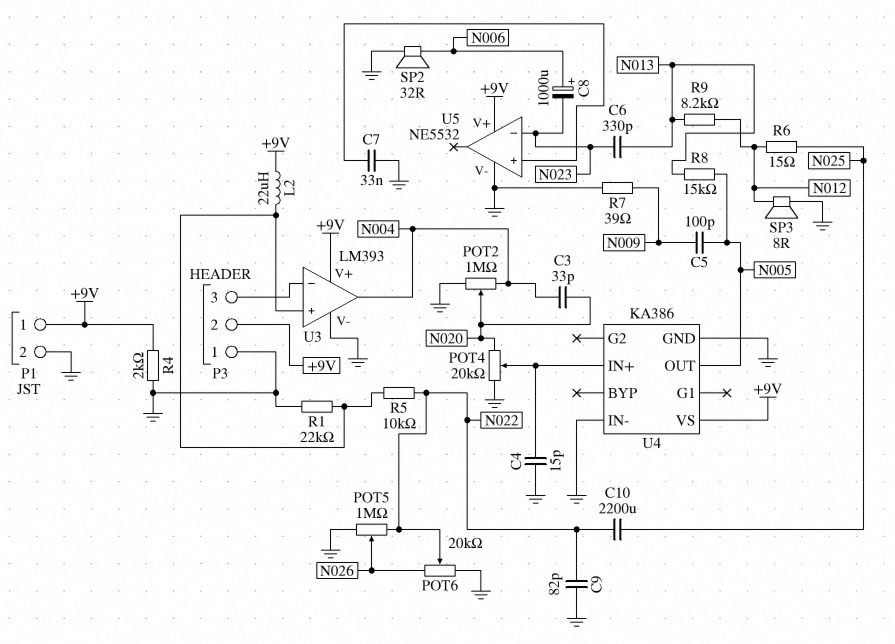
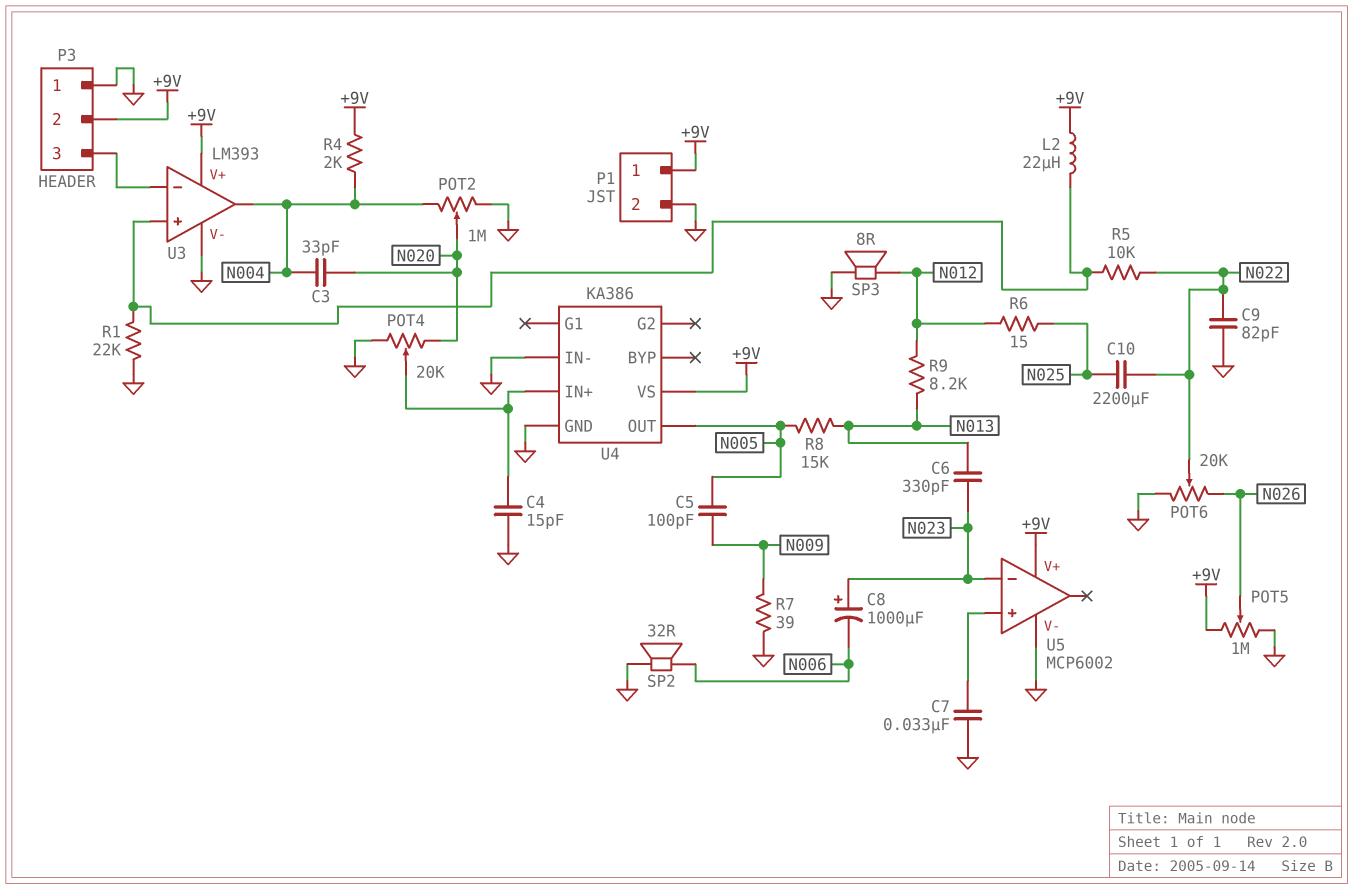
C8: 1000uF (plus N006, minus N023) -> 1000uF (plus N023, minus N006)
POT5: 1M (GND, N022, wiper N026) -> 1M (+9V, GND, wiper N026)
R4: 2k (+9V, GND) -> 2k (+9V, N004)
U5: NE5532 -> MCP6002

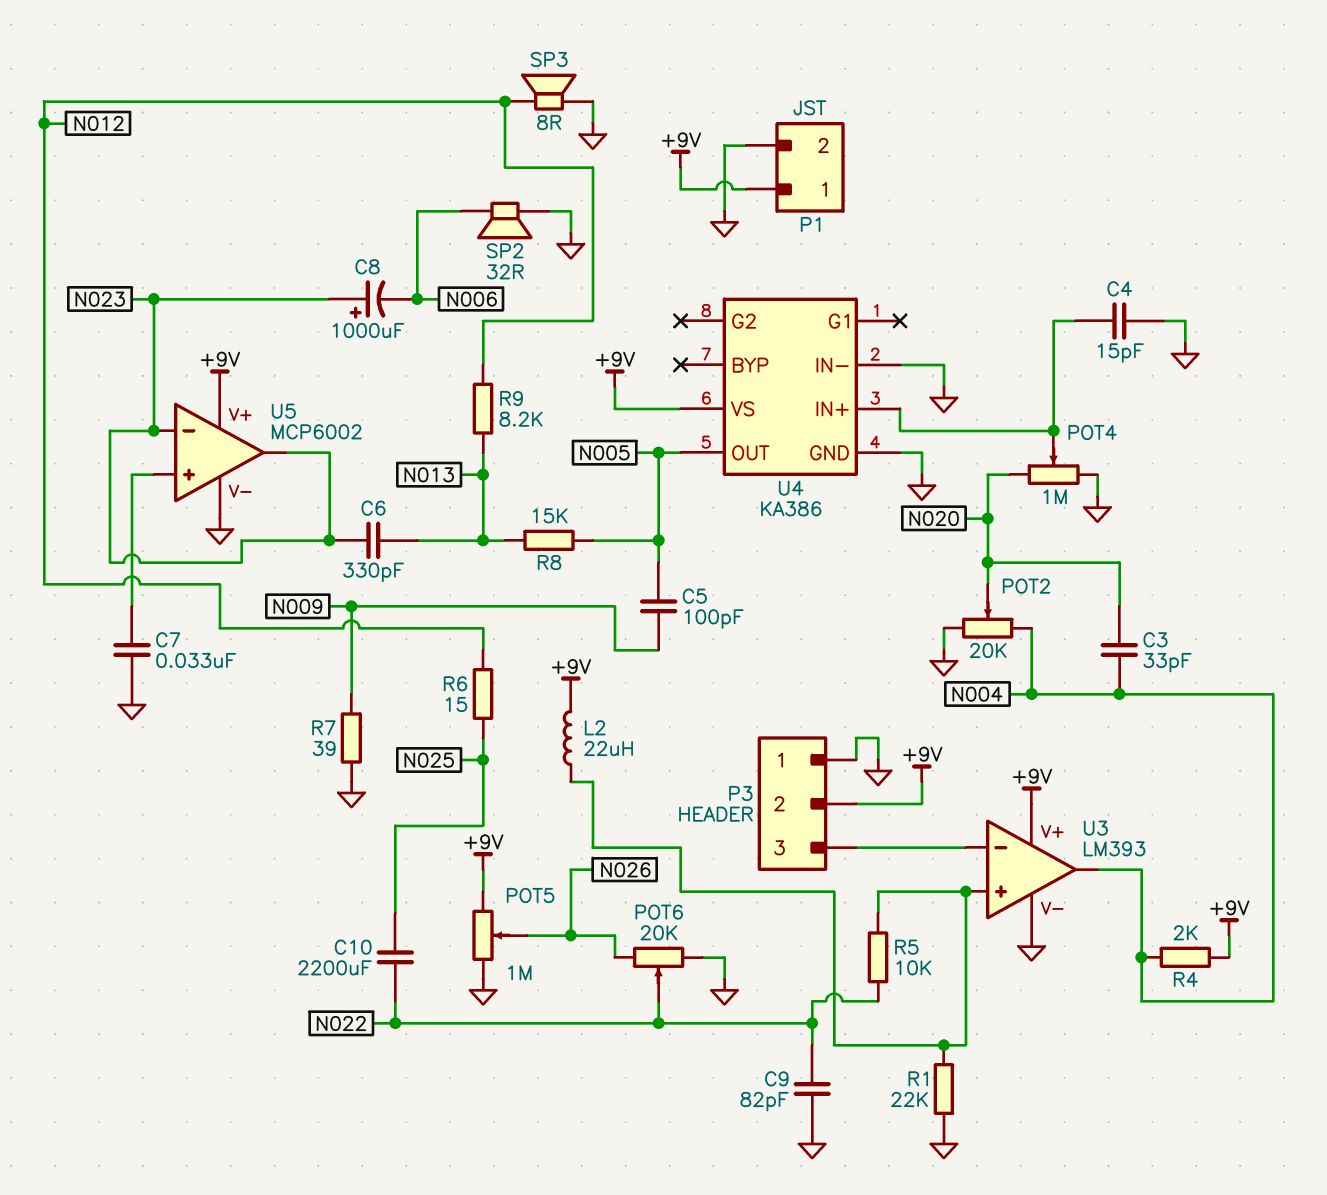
POT2: 1M (GND, N004, wiper N020) -> 20k (GND, N004, wiper N020)
POT4: 20k (GND, N020, wiper U4/IN+) -> 1M (GND, N020, wiper U4/IN+)
U5 pin out: none -> N023

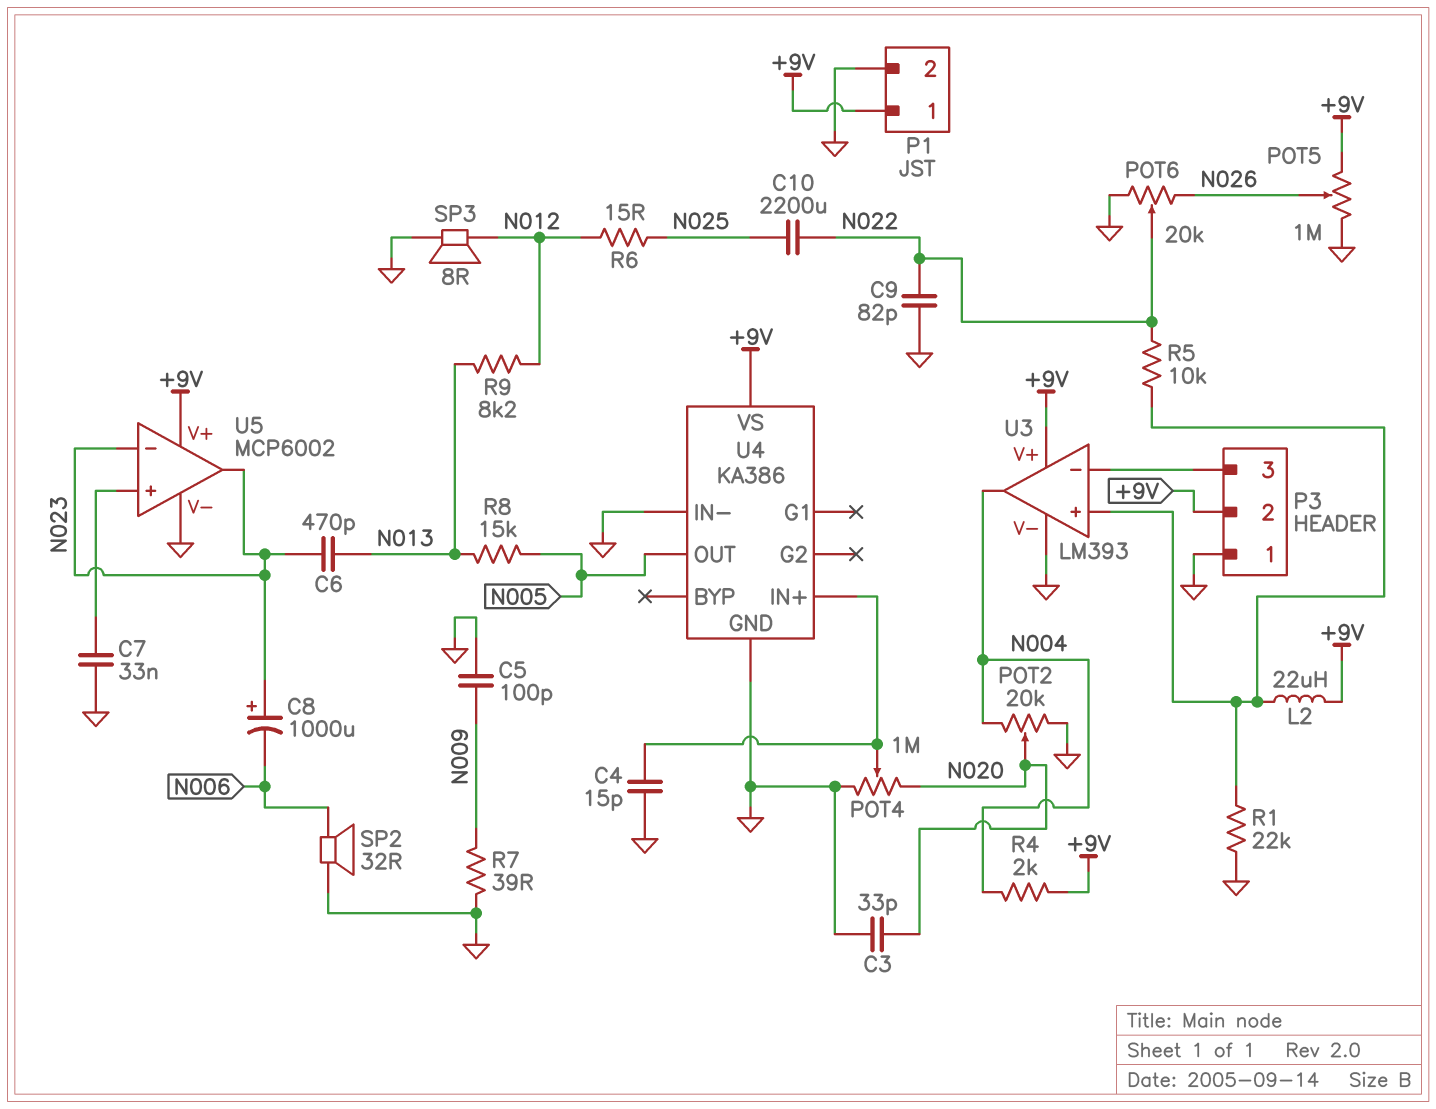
C3: 33pF (N004, N020) -> 33pF (GND, N020)
C5: 100pF (N005, N009) -> 100pF (GND, N009)
C6: 330pF (N013, N023) -> 470pF (N013, N023)

